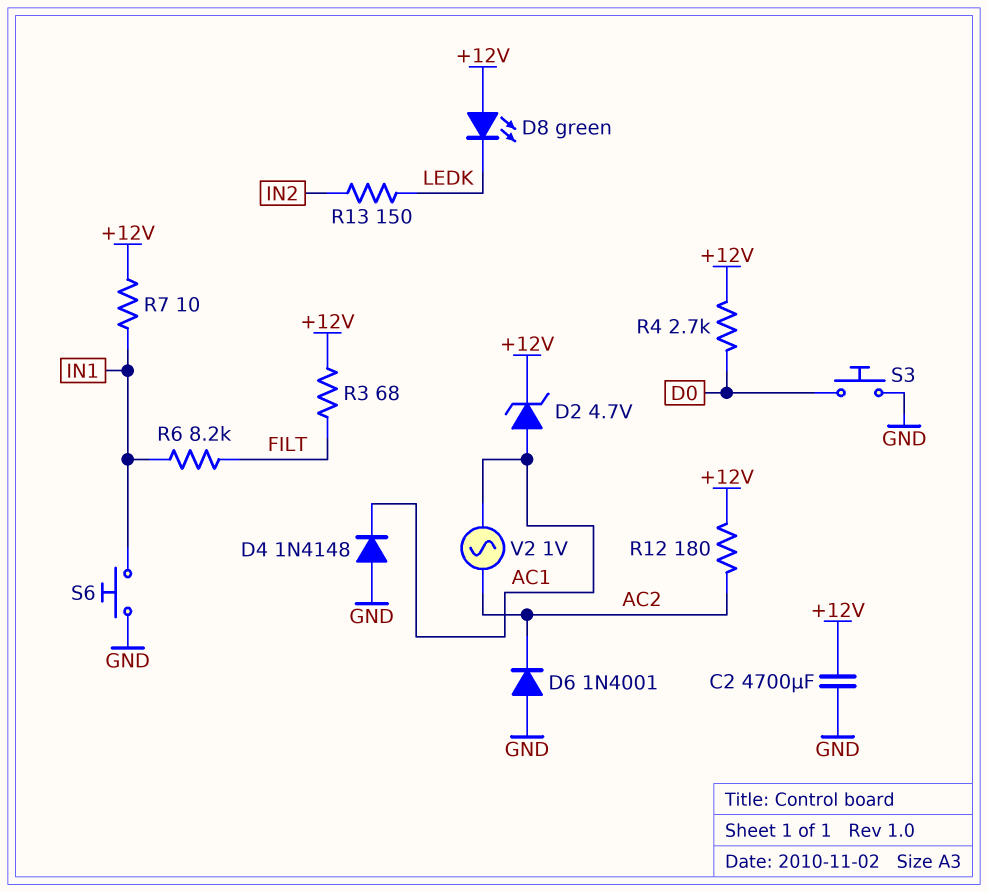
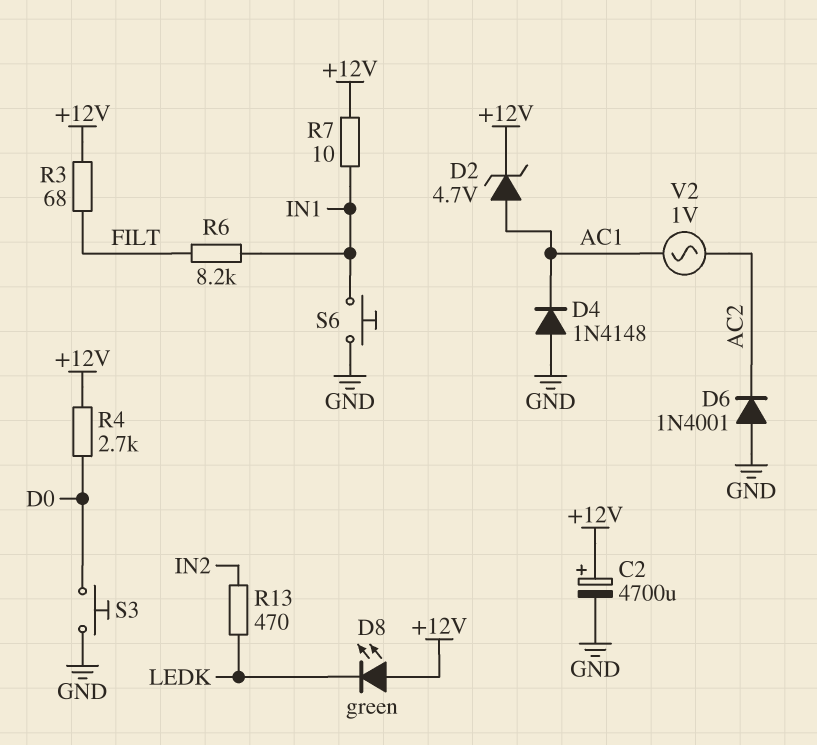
C2: 4700uF (+12V, GND) -> 4700uF (plus +12V, minus GND)
R12: 180 (+12V, AC2) -> none
R13: 150 (IN2, LEDK) -> 470 (IN2, LEDK)

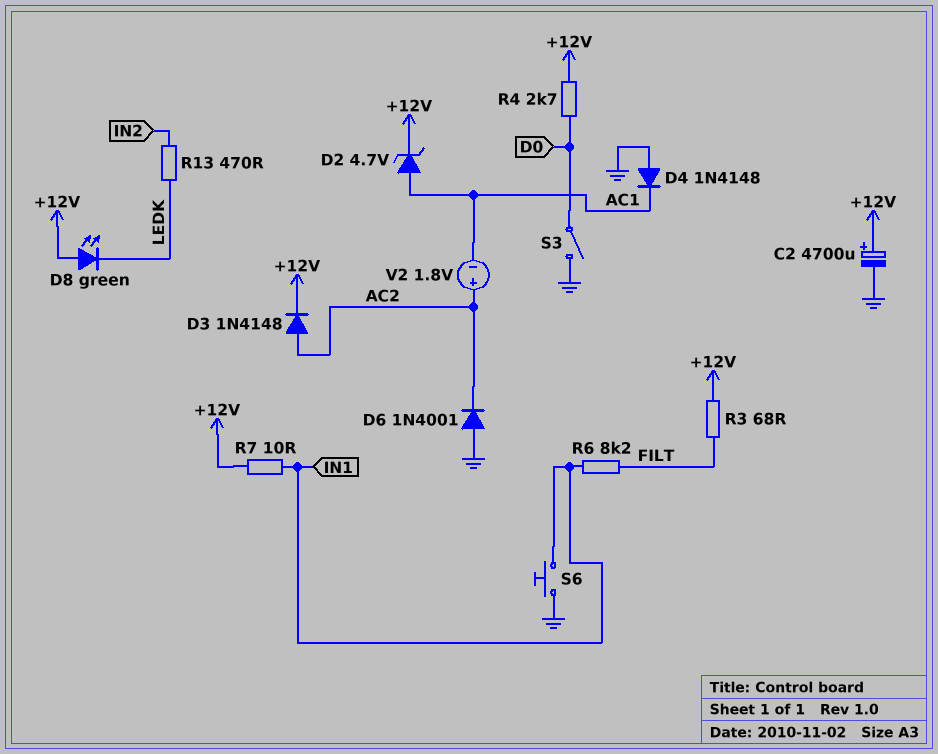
D3: none -> diode 1N4148 (A AC2, K +12V)
S3: button (D0, GND) -> switch (D0, GND)
V2: AC 1V (AC1, AC2) -> 1.8V (plus AC2, minus AC1)

